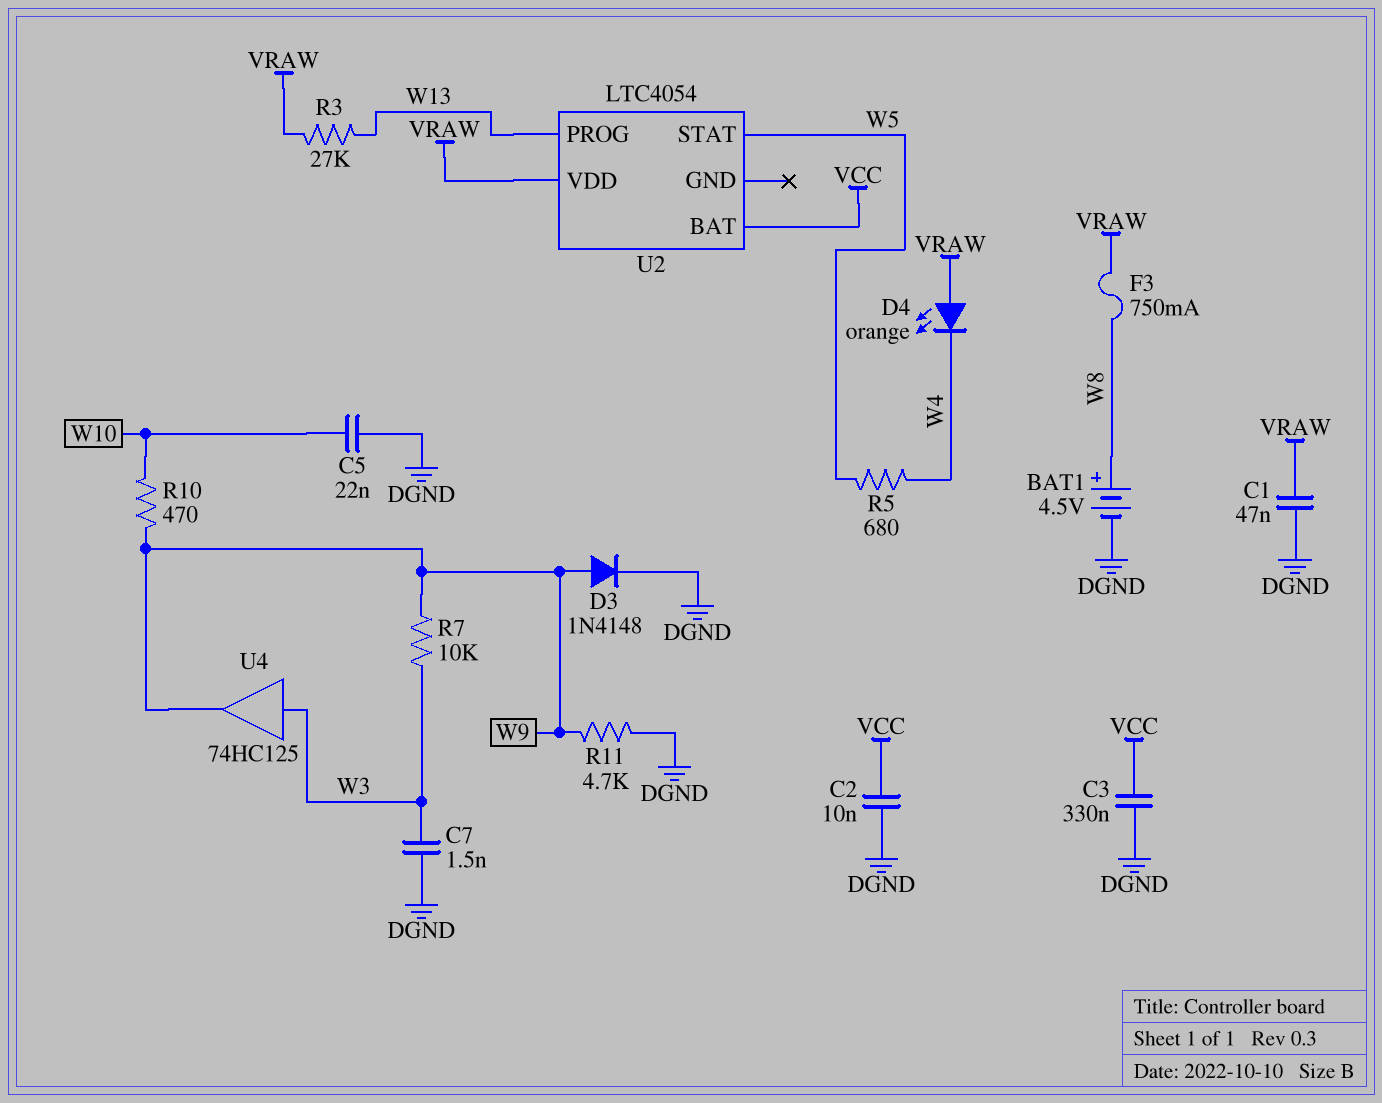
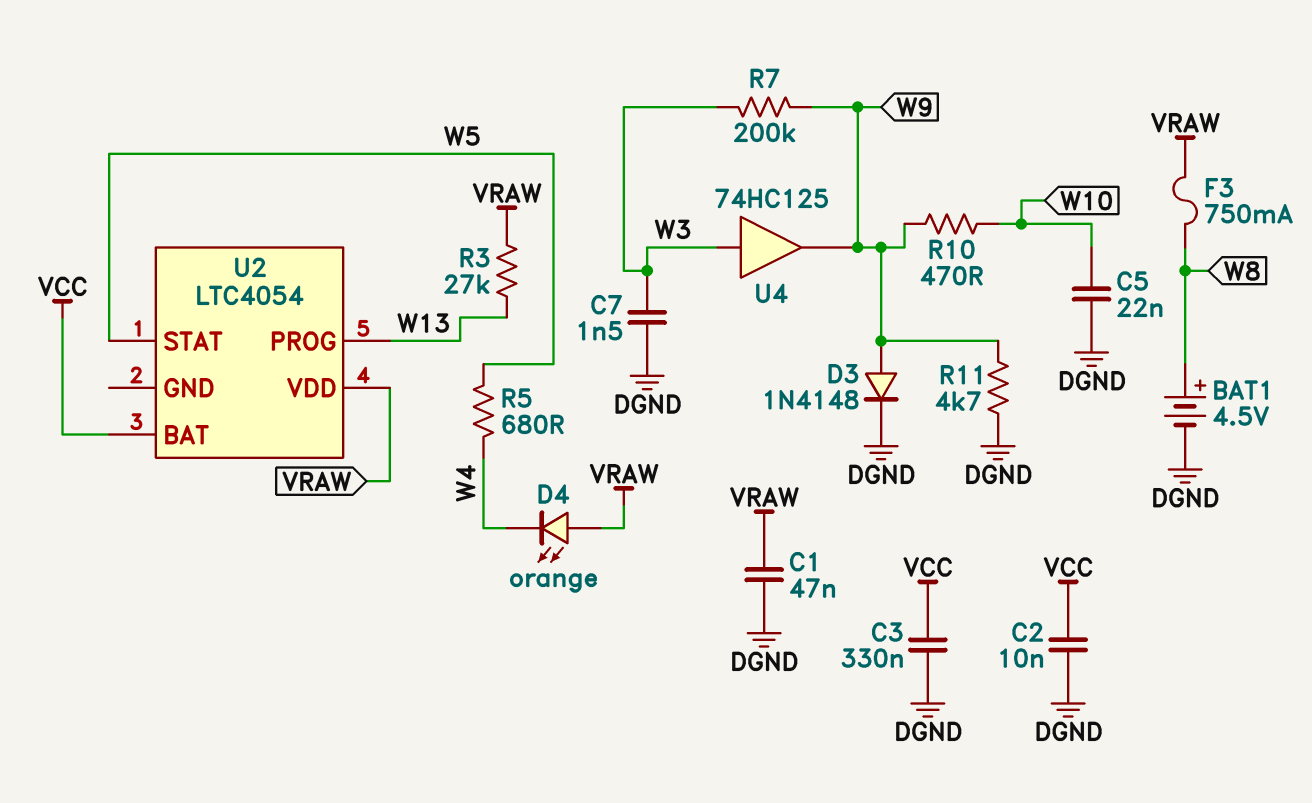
R7: 10k (W3, W9) -> 200k (W3, W9)

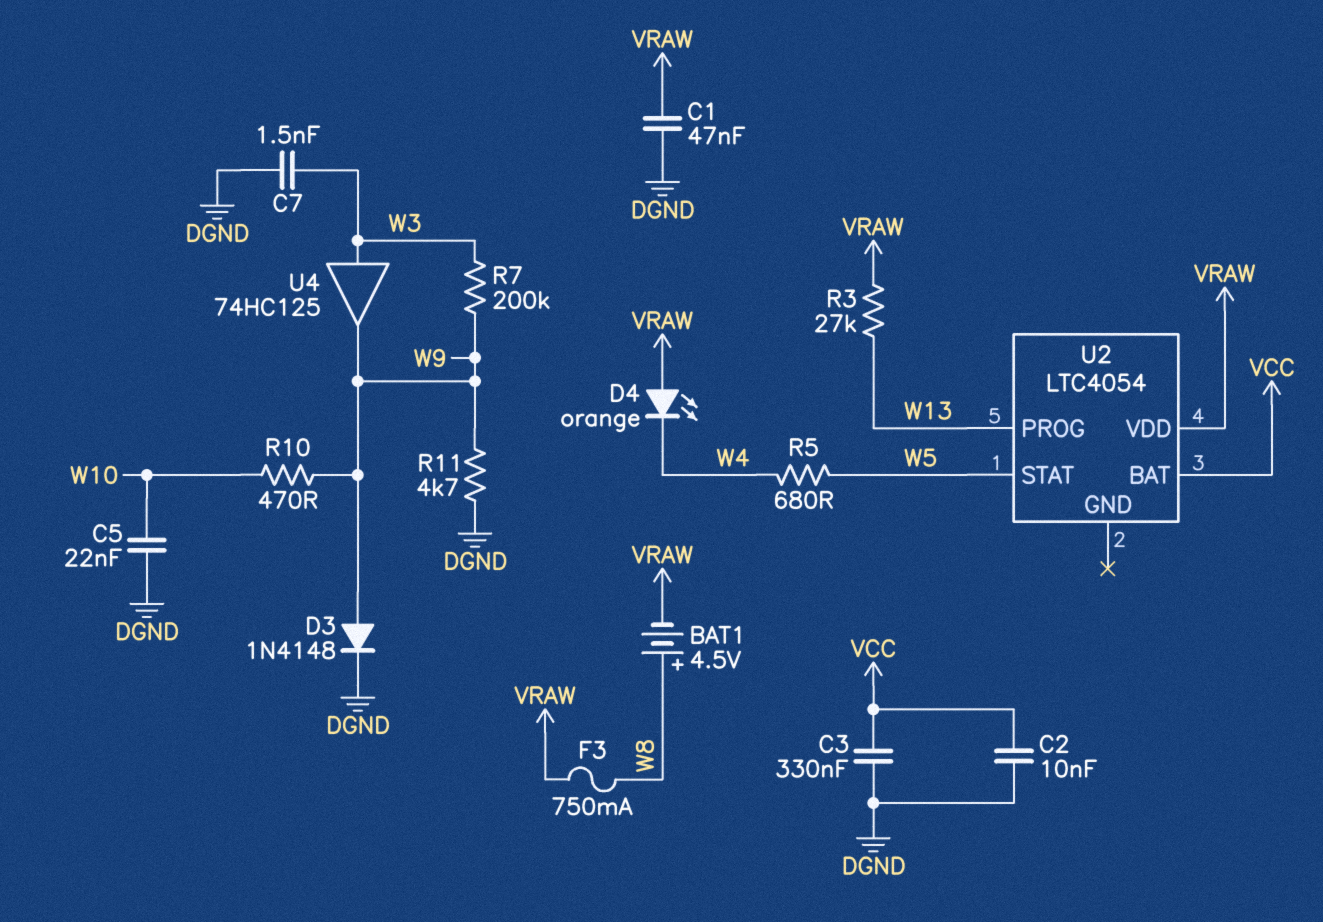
BAT1: 4.5V (plus W8, minus DGND) -> 4.5V (plus W8, minus VRAW)

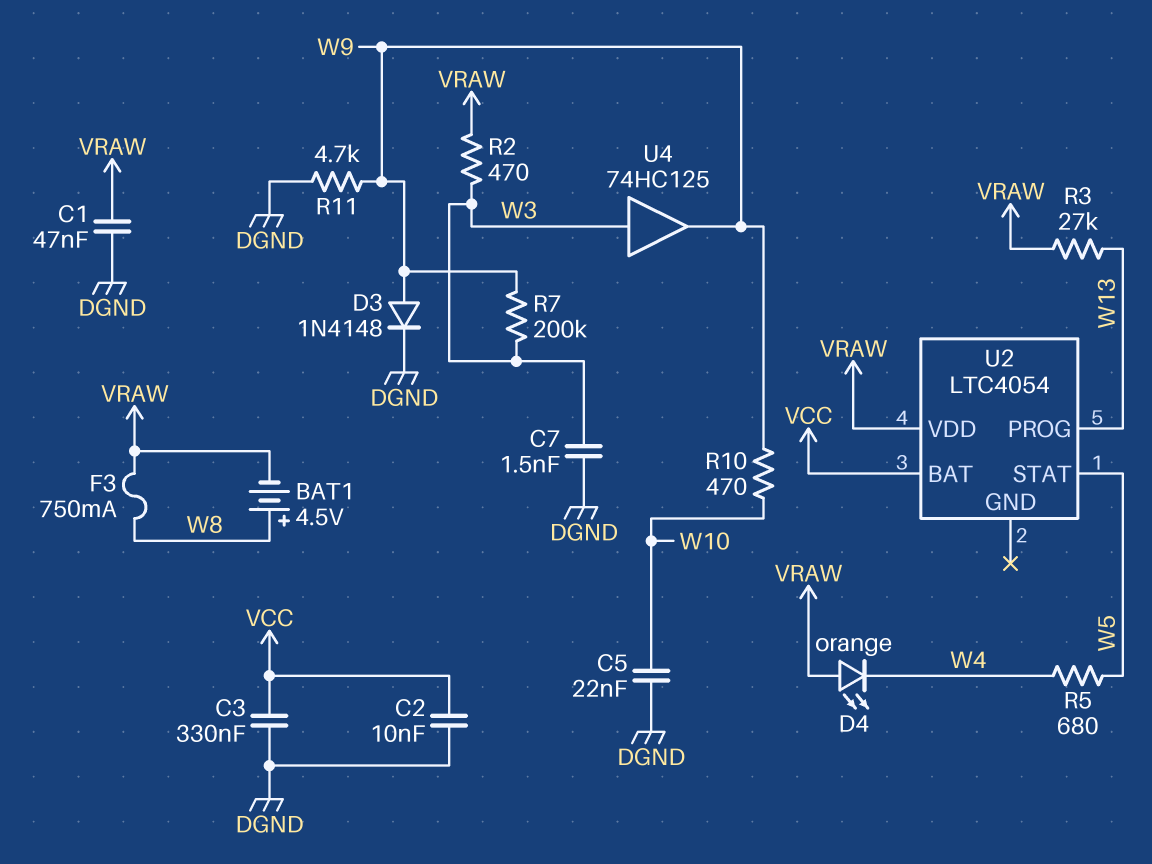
R2: none -> 470 (VRAW, W3)

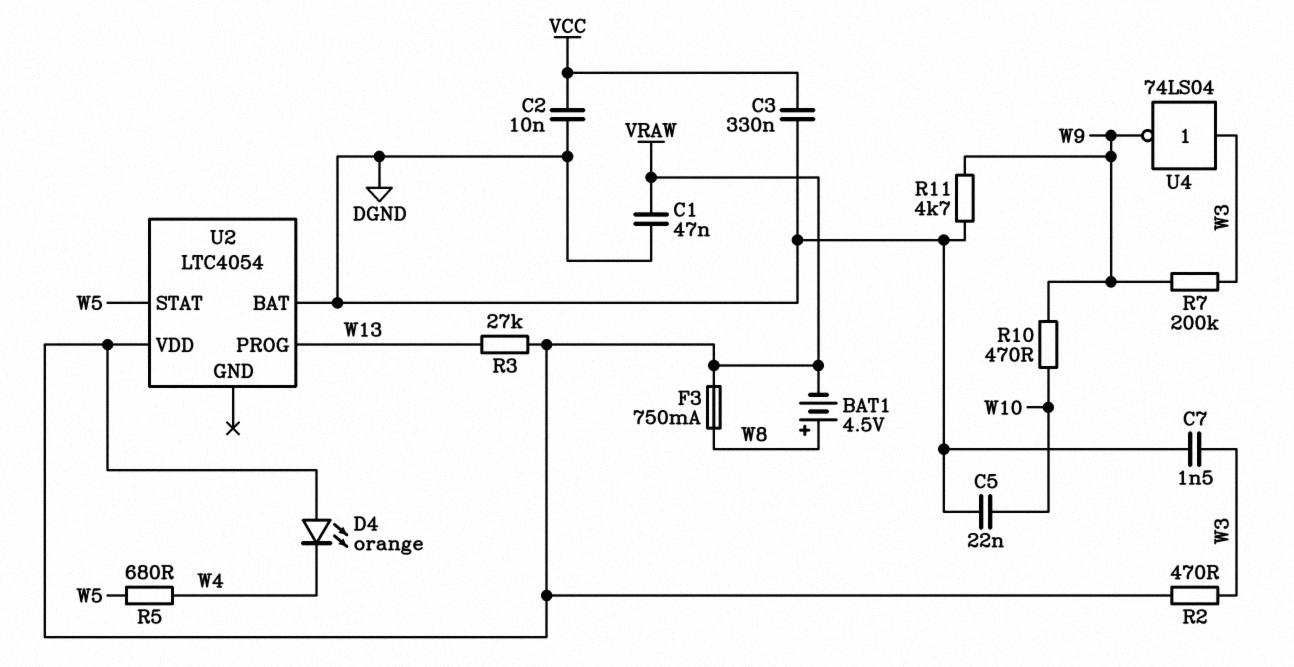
D3: diode 1N4148 (A W9, K DGND) -> none
U2 pin BAT: VCC -> DGND
U4: buffer 74HC125 (in W3, out W9) -> NOT 74LS04 (in W3, out W9)

